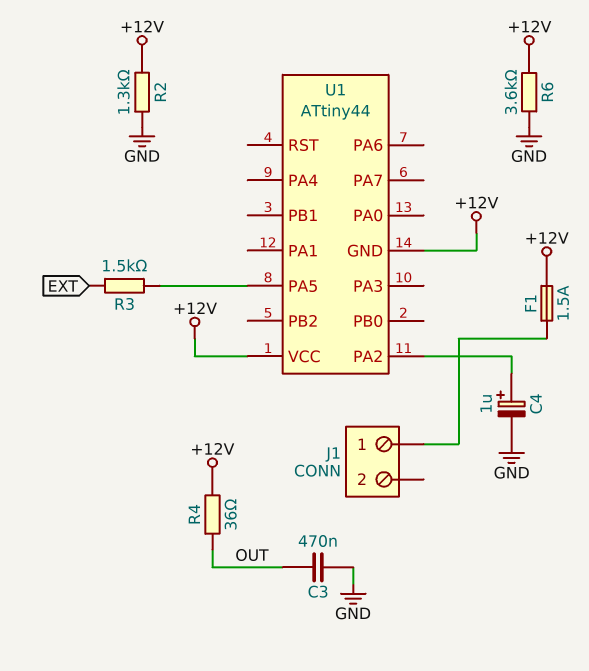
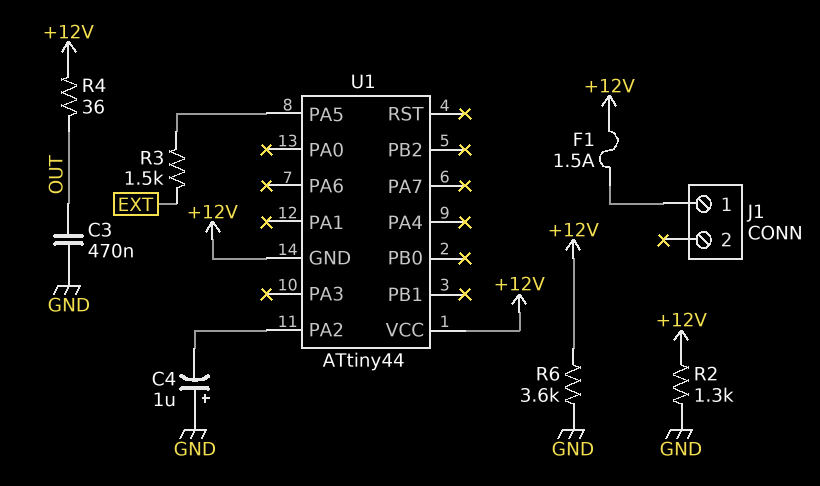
C4: 1uF (plus U1/PA2, minus GND) -> 1uF (plus GND, minus U1/PA2)

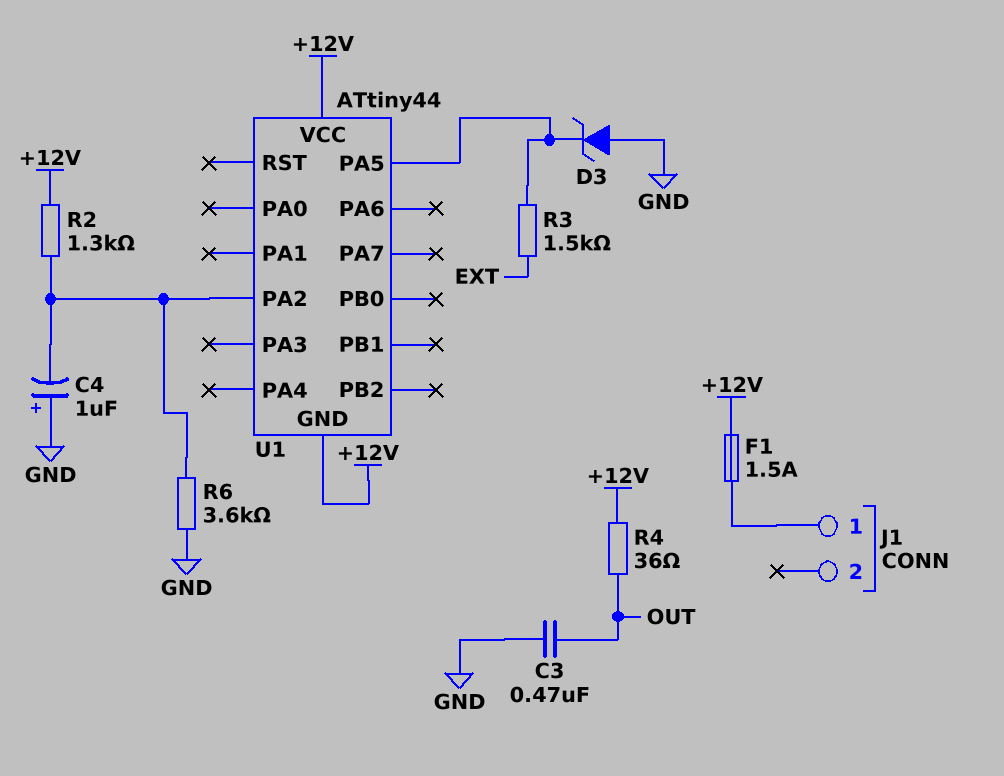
D3: none -> zener (A GND, K U1/PA5)
R2: 1.3k (+12V, GND) -> 1.3k (+12V, U1/PA2)
R6: 3.6k (+12V, GND) -> 3.6k (GND, U1/PA2)

